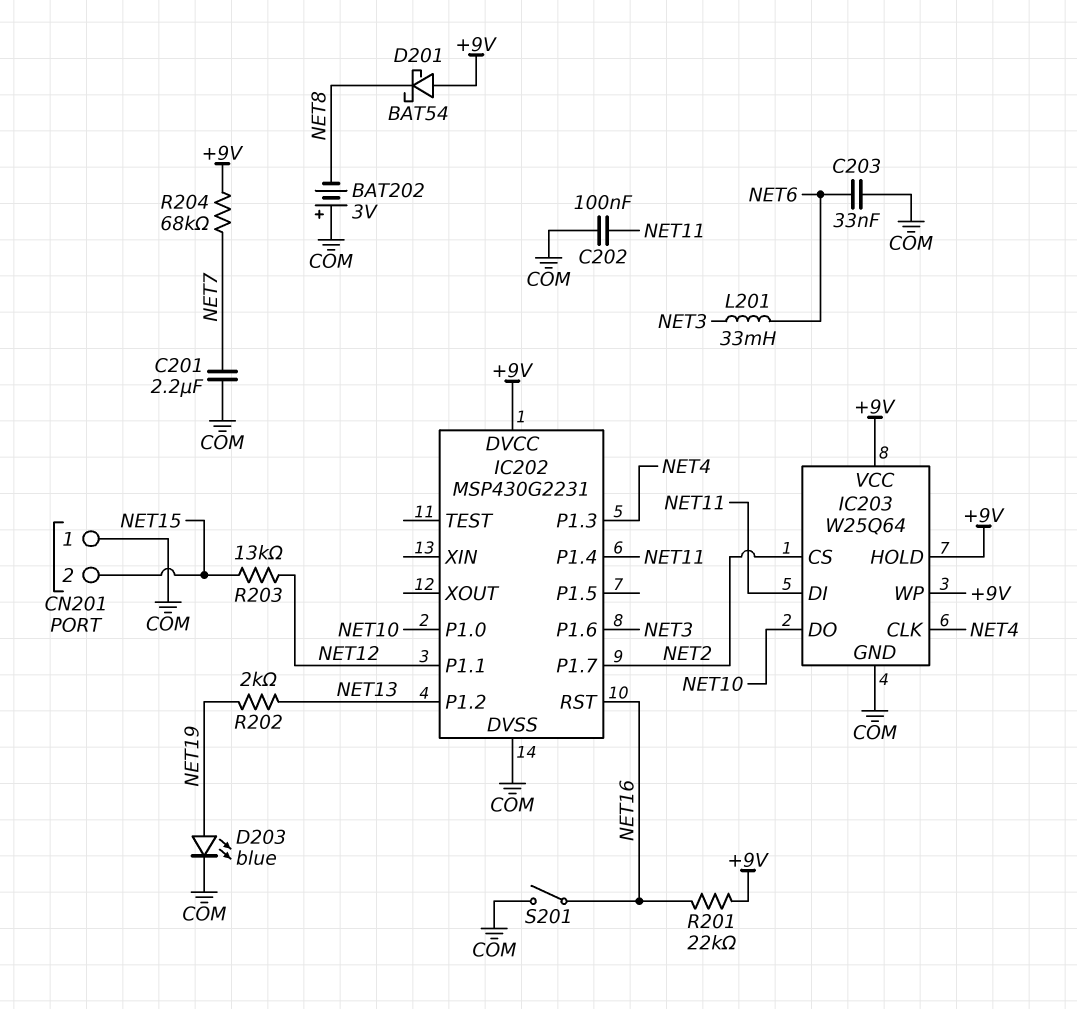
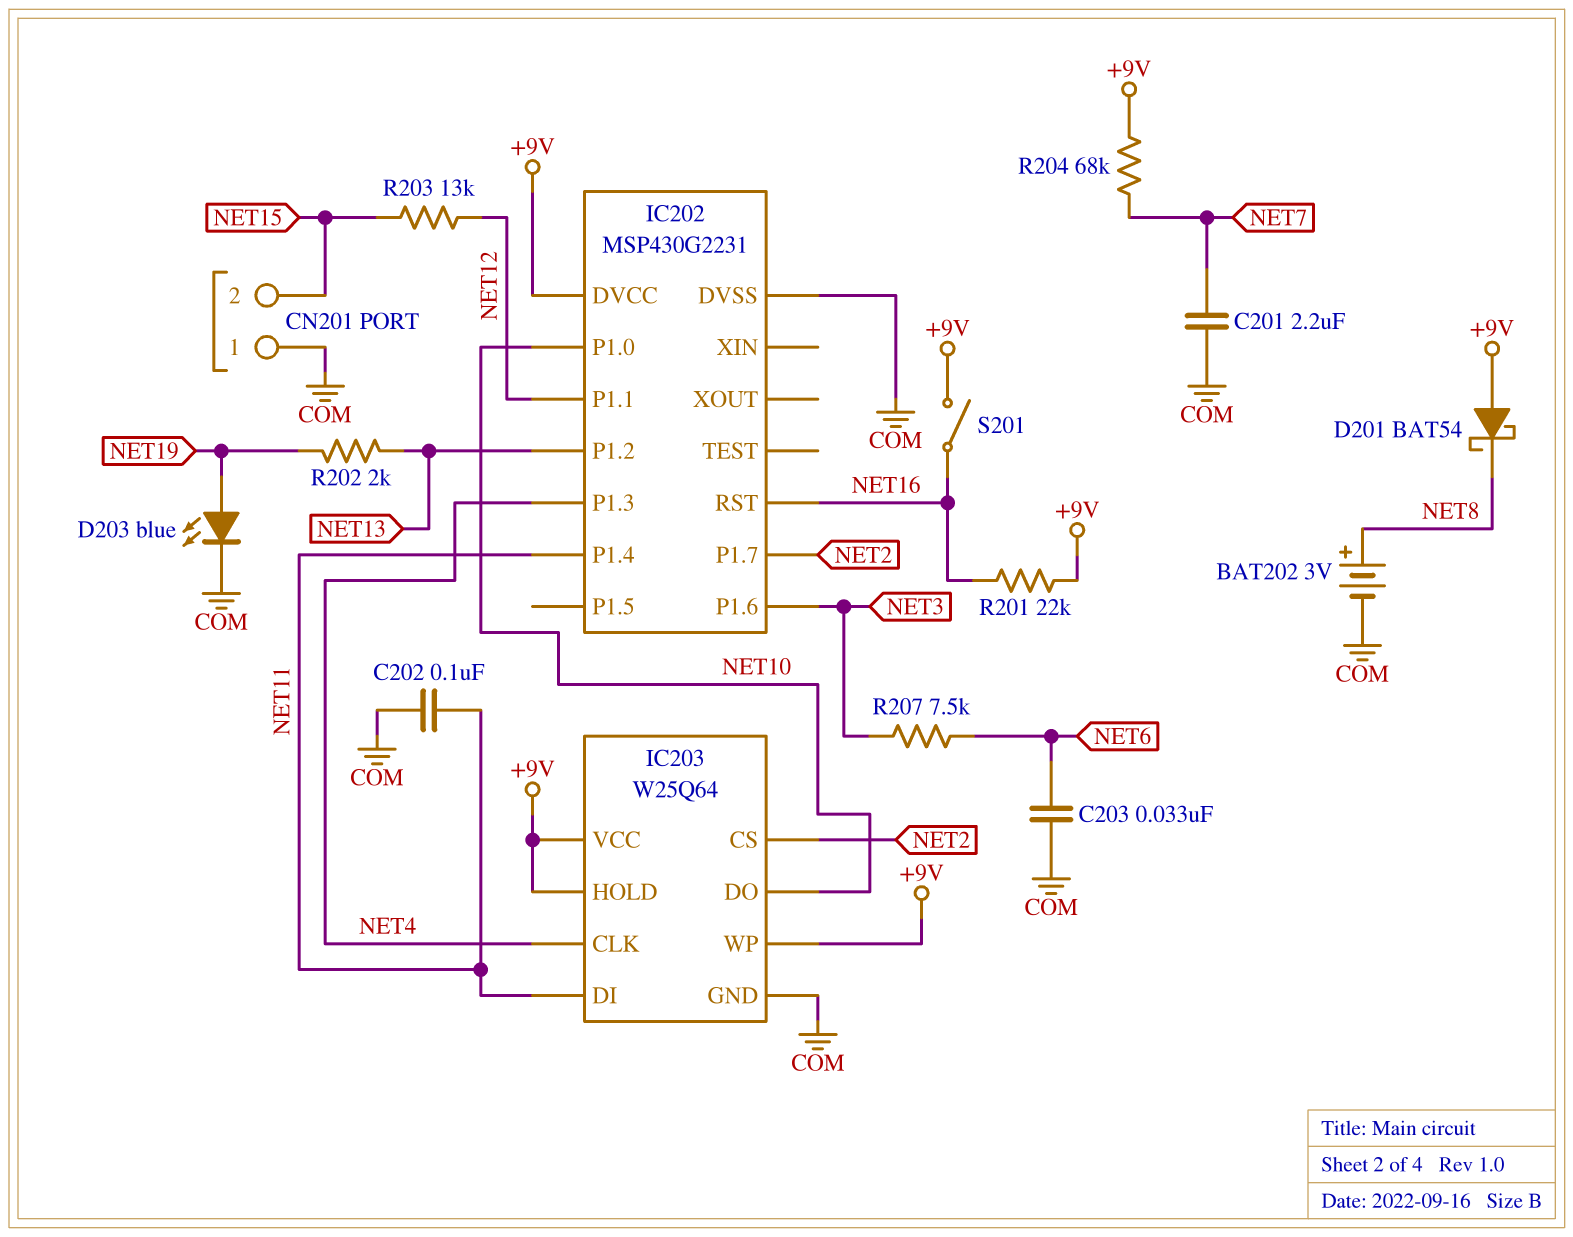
BAT202: 3V (plus COM, minus NET8) -> 3V (plus NET8, minus COM)
L201: 33mH (NET3, NET6) -> none
R207: none -> 7.5k (NET3, NET6)
S201: switch (COM, NET16) -> switch (+9V, NET16)

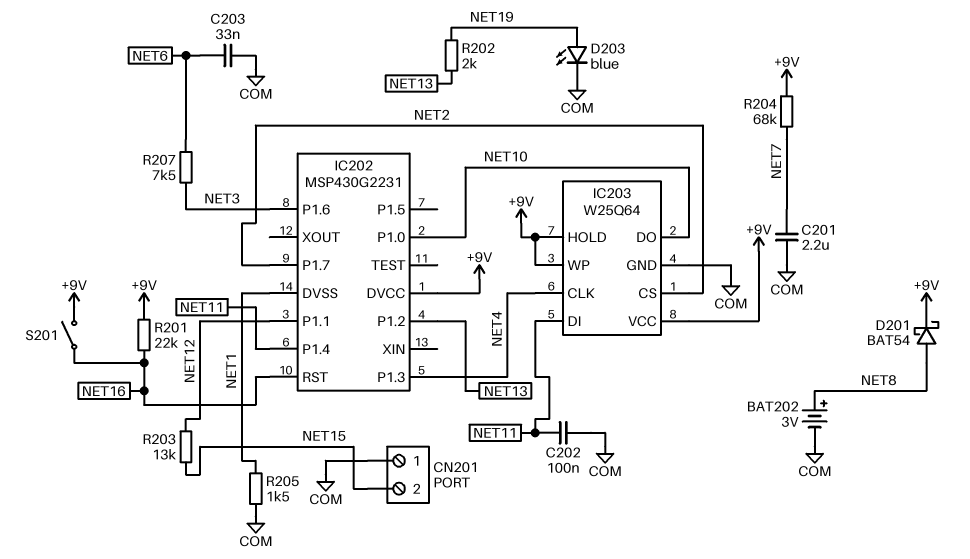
D201: schottky BAT54 (A +9V, K NET8) -> schottky BAT54 (A NET8, K +9V)
IC202 pin DVSS: COM -> NET1
R205: none -> 1.5k (COM, NET1)

